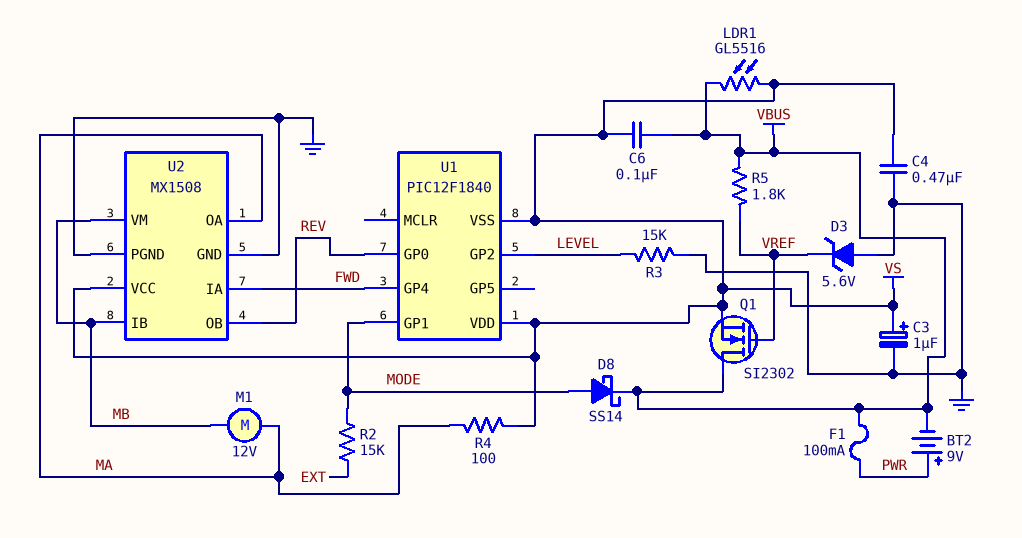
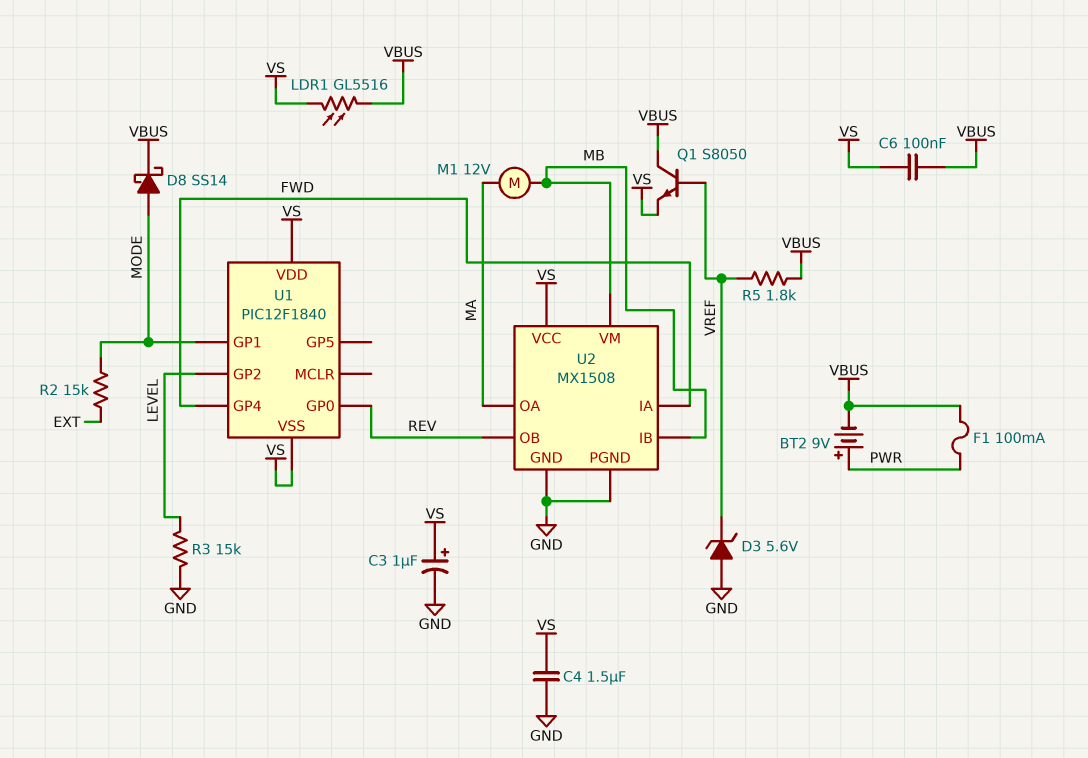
C4: 470nF (GND, VS) -> 1.5uF (GND, VS)
Q1: NMOS SI2302 (G VREF, D VBUS, S VS) -> NPN S8050 (B VREF, C VBUS, E VS)
R4: 100 (MA, VS) -> none

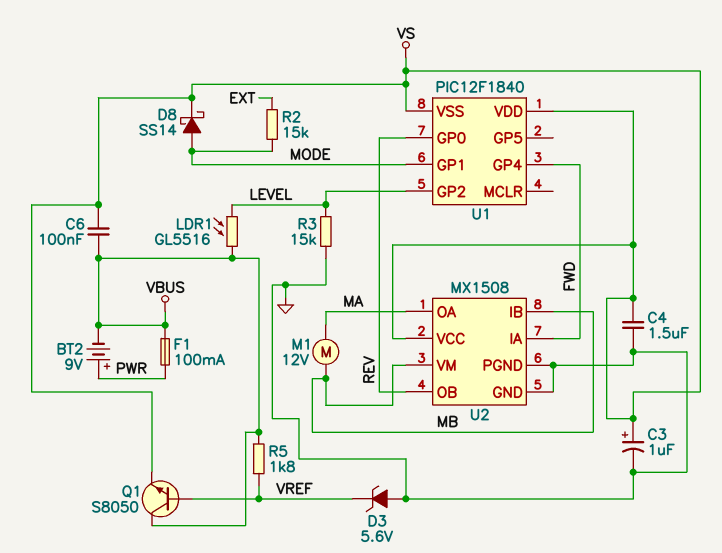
D8: schottky SS14 (A MODE, K VBUS) -> schottky SS14 (A MODE, K VS)
LDR1: GL5516 (VBUS, VS) -> GL5516 (LEVEL, VBUS)

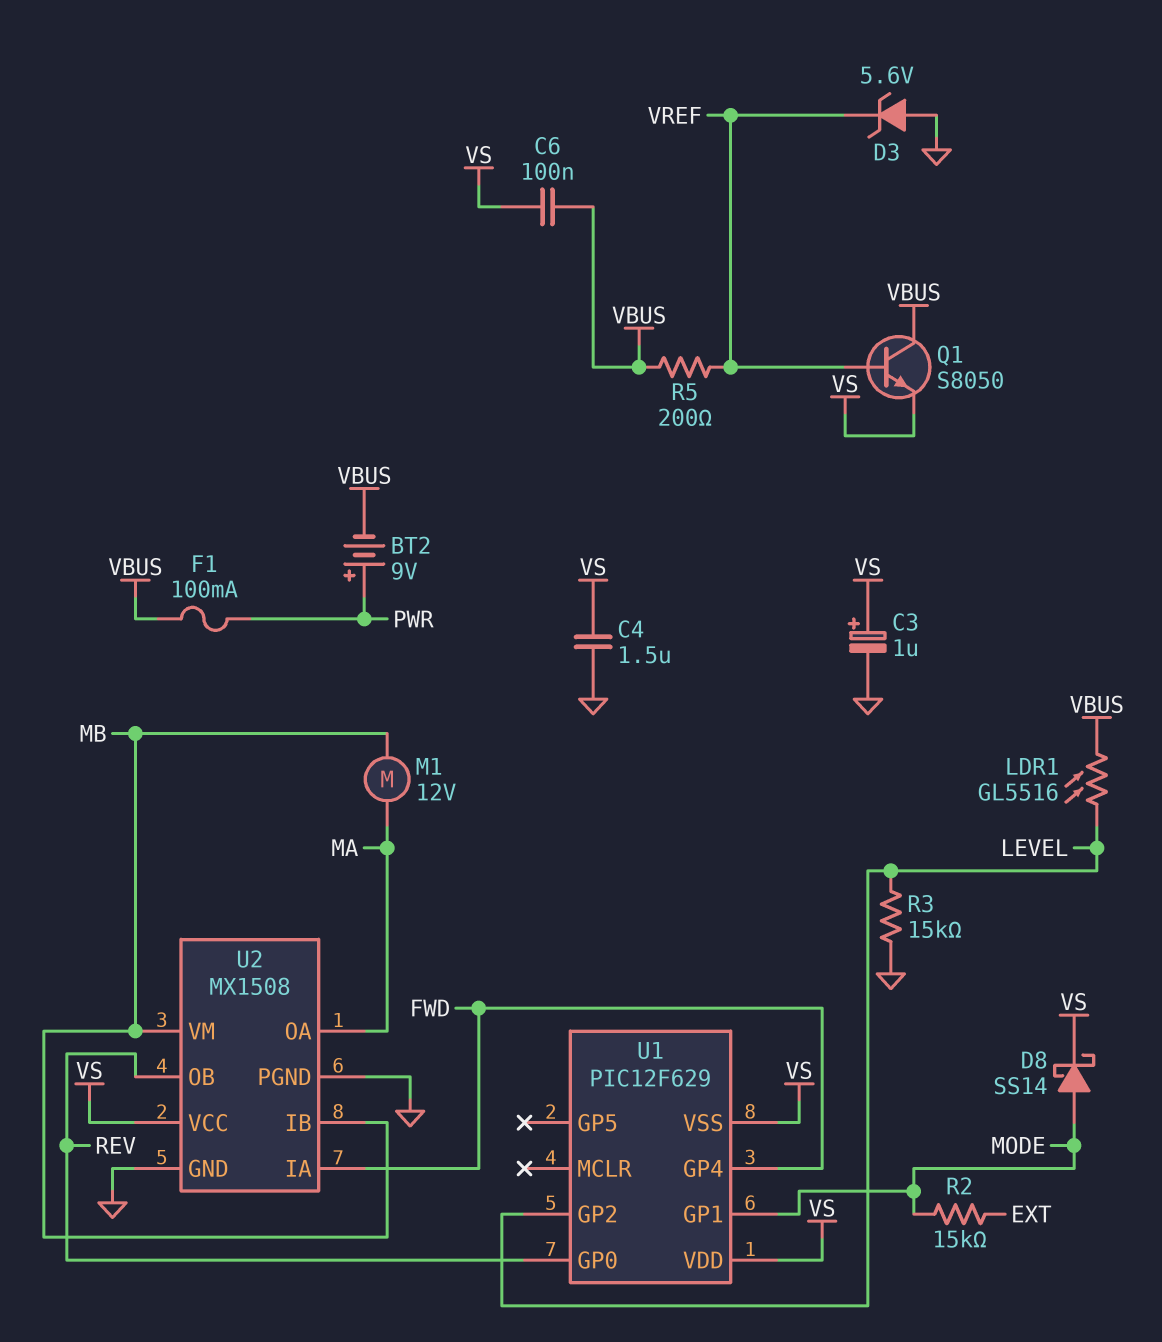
R5: 1.8k (VBUS, VREF) -> 200 (VBUS, VREF)
U1: PIC12F1840 -> PIC12F629

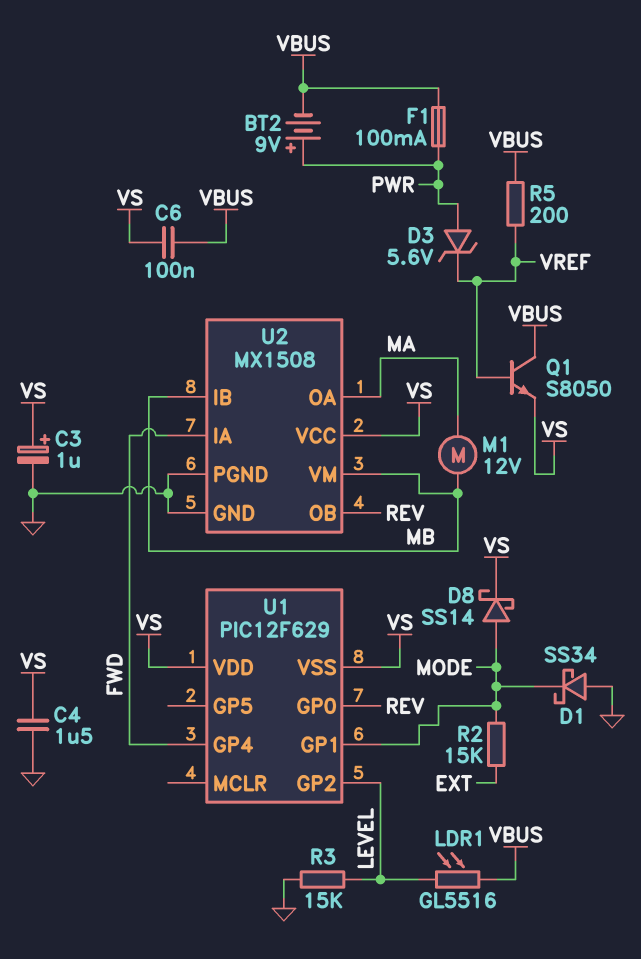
D1: none -> schottky SS34 (A GND, K MODE)
D3: zener 5.6V (A GND, K VREF) -> zener 5.6V (A PWR, K VREF)

